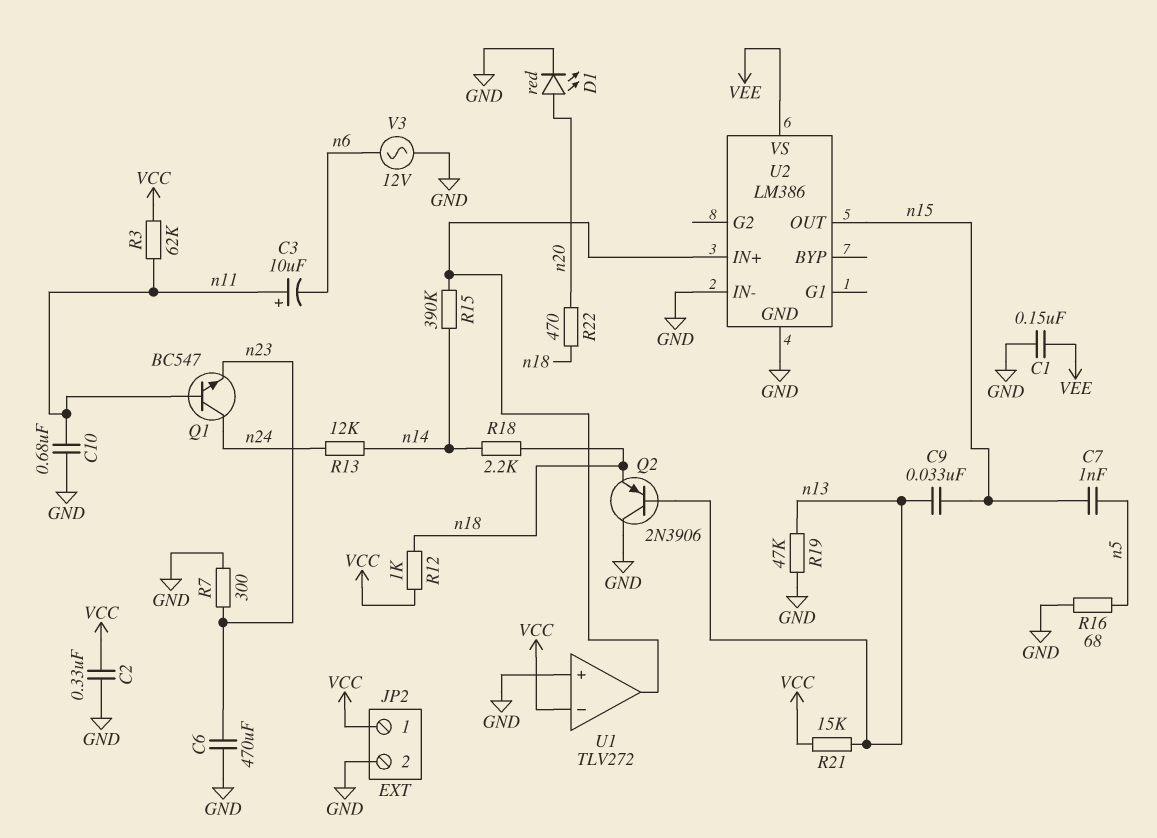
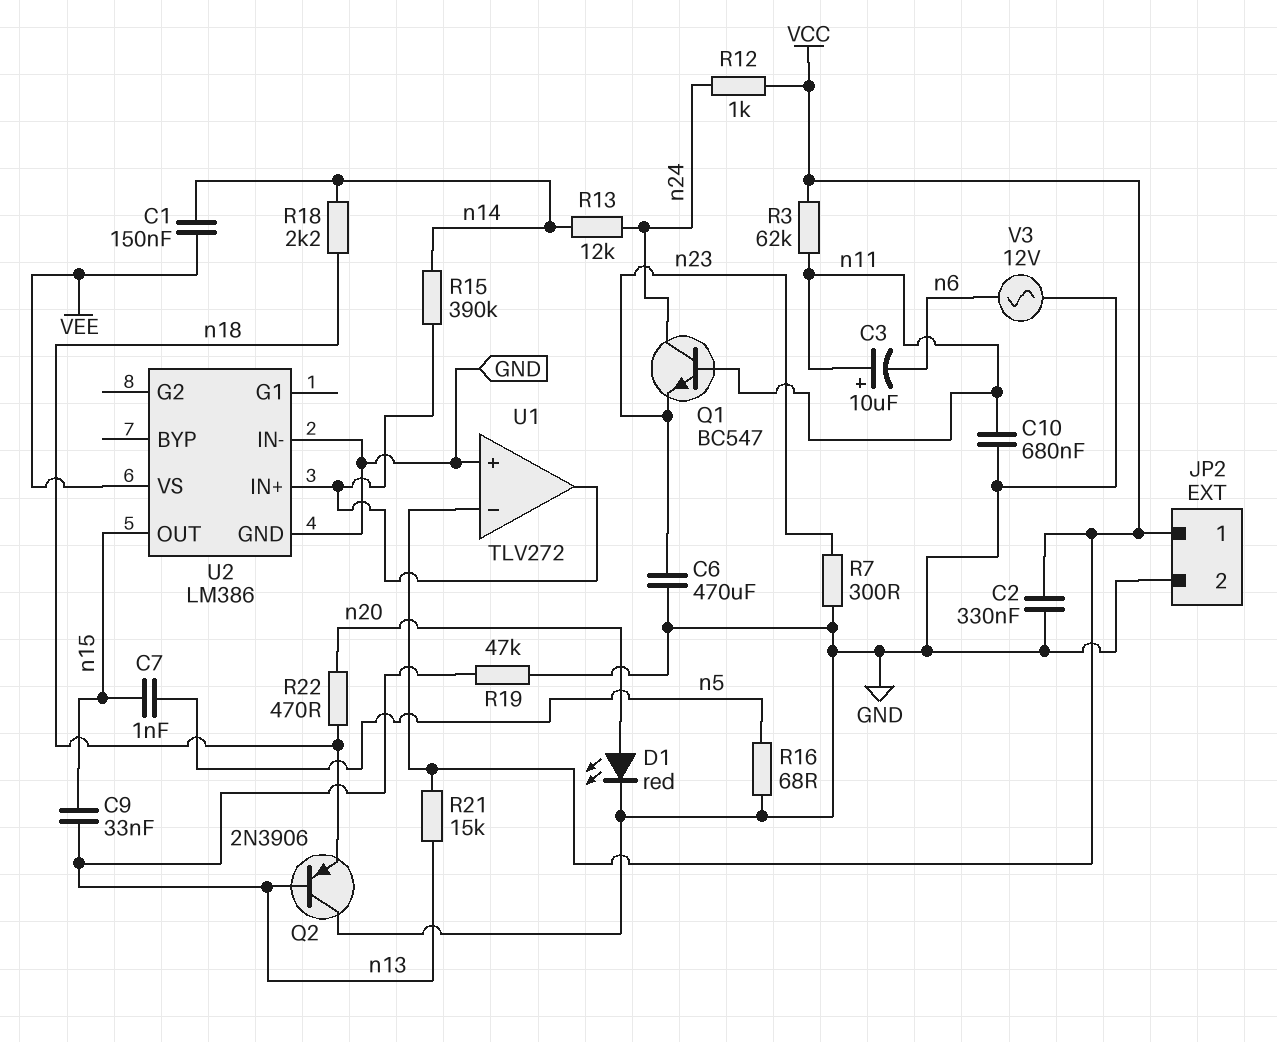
C1: 150nF (GND, VEE) -> 150nF (VEE, n14)
R12: 1k (VCC, n18) -> 1k (VCC, n24)

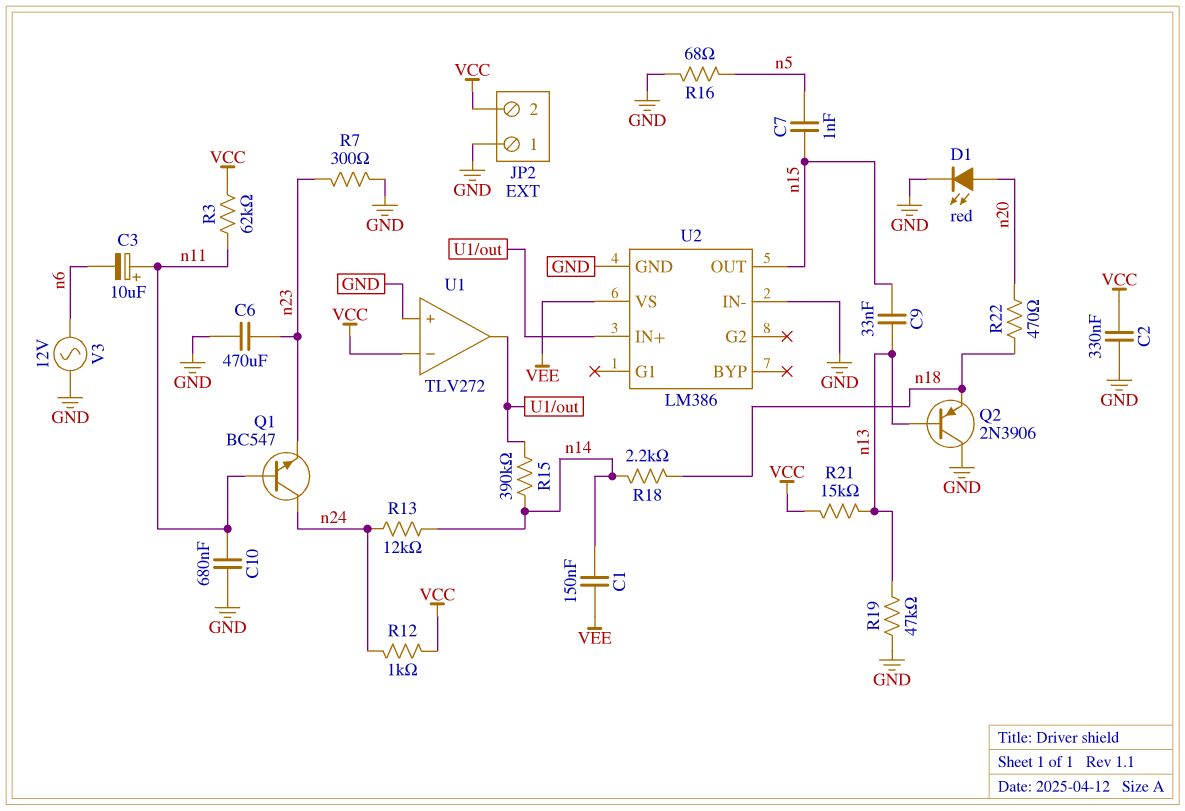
JP2 pin 1: VCC -> GND
JP2 pin 2: GND -> VCC

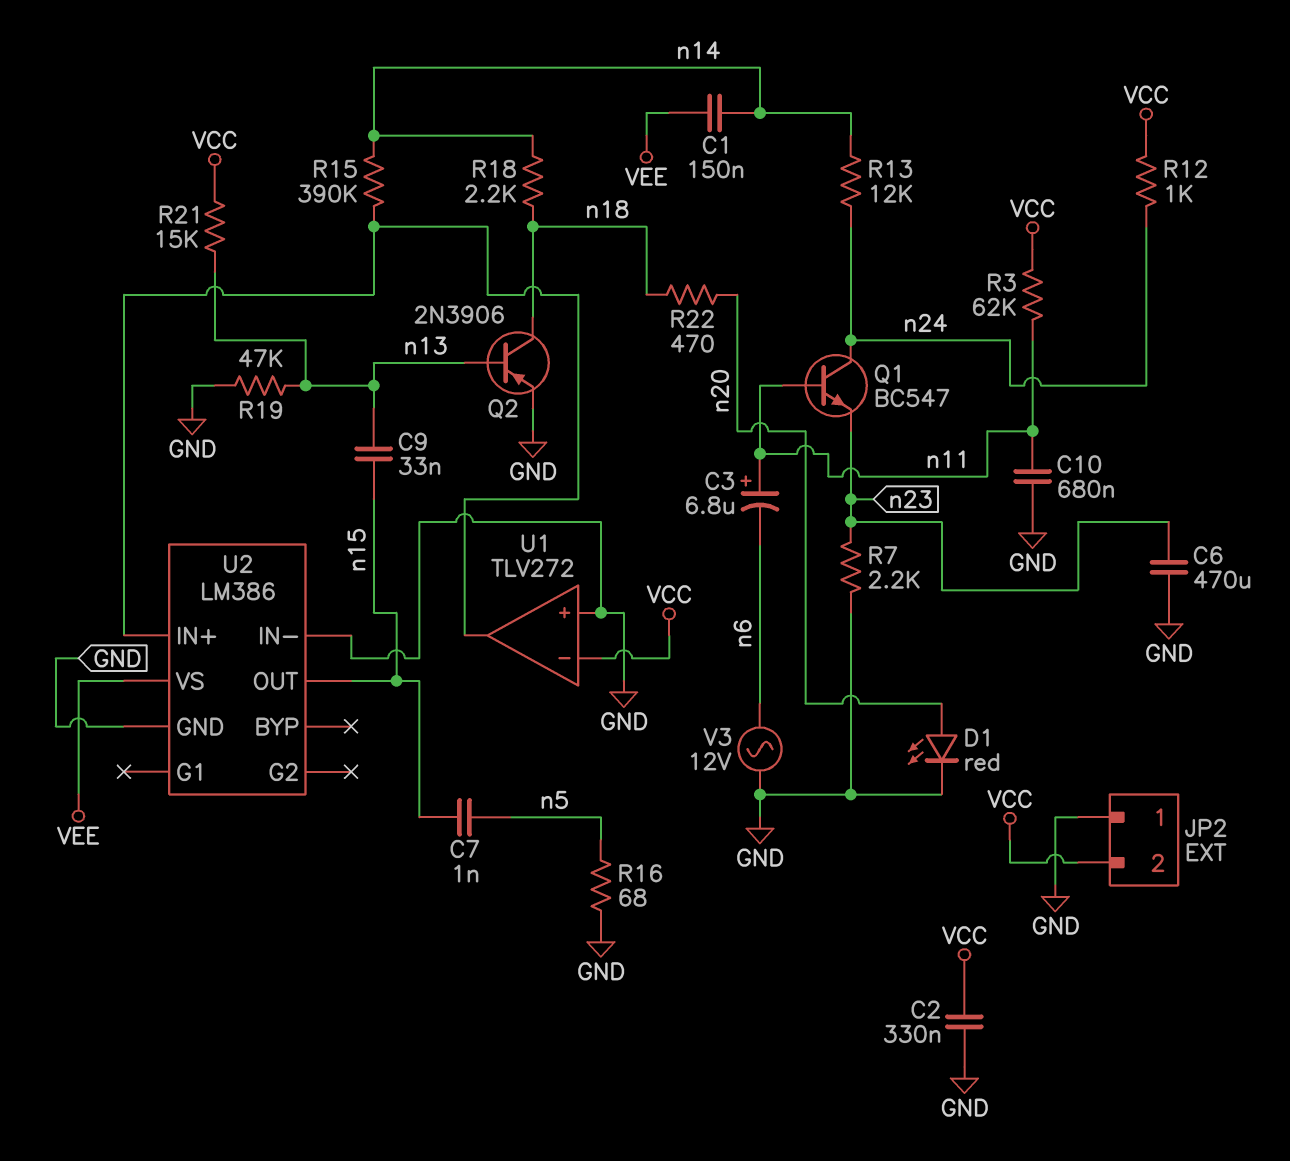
C3: 10uF (plus n11, minus n6) -> 6.8uF (plus n11, minus n6)
Q2: PNP 2N3906 (B n13, C GND, E n18) -> PNP 2N3906 (B n13, C n18, E GND)
R7: 300 (GND, n23) -> 2.2k (GND, n23)

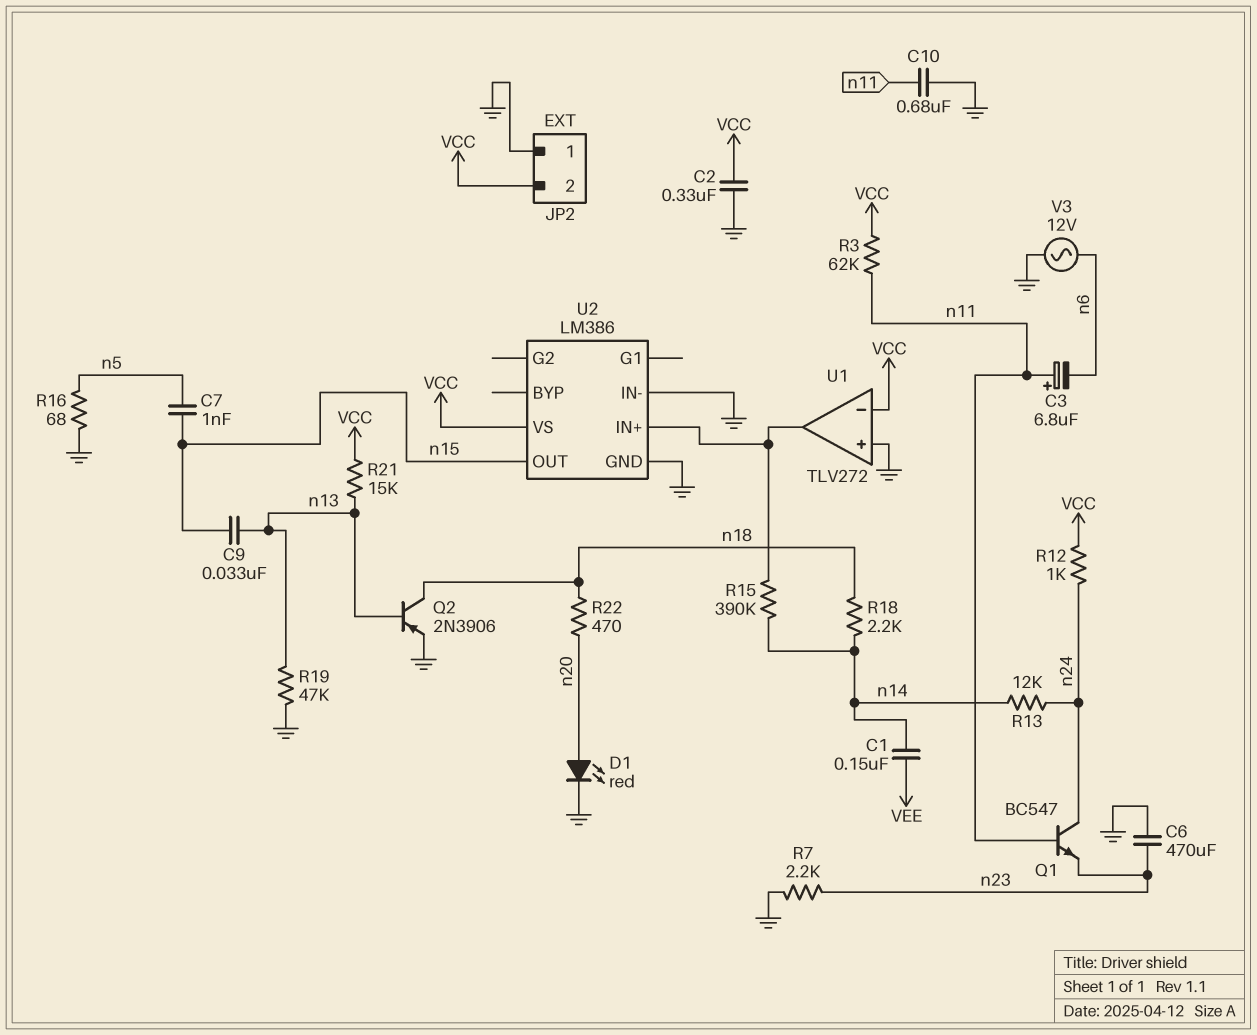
U2 pin VS: VEE -> VCC

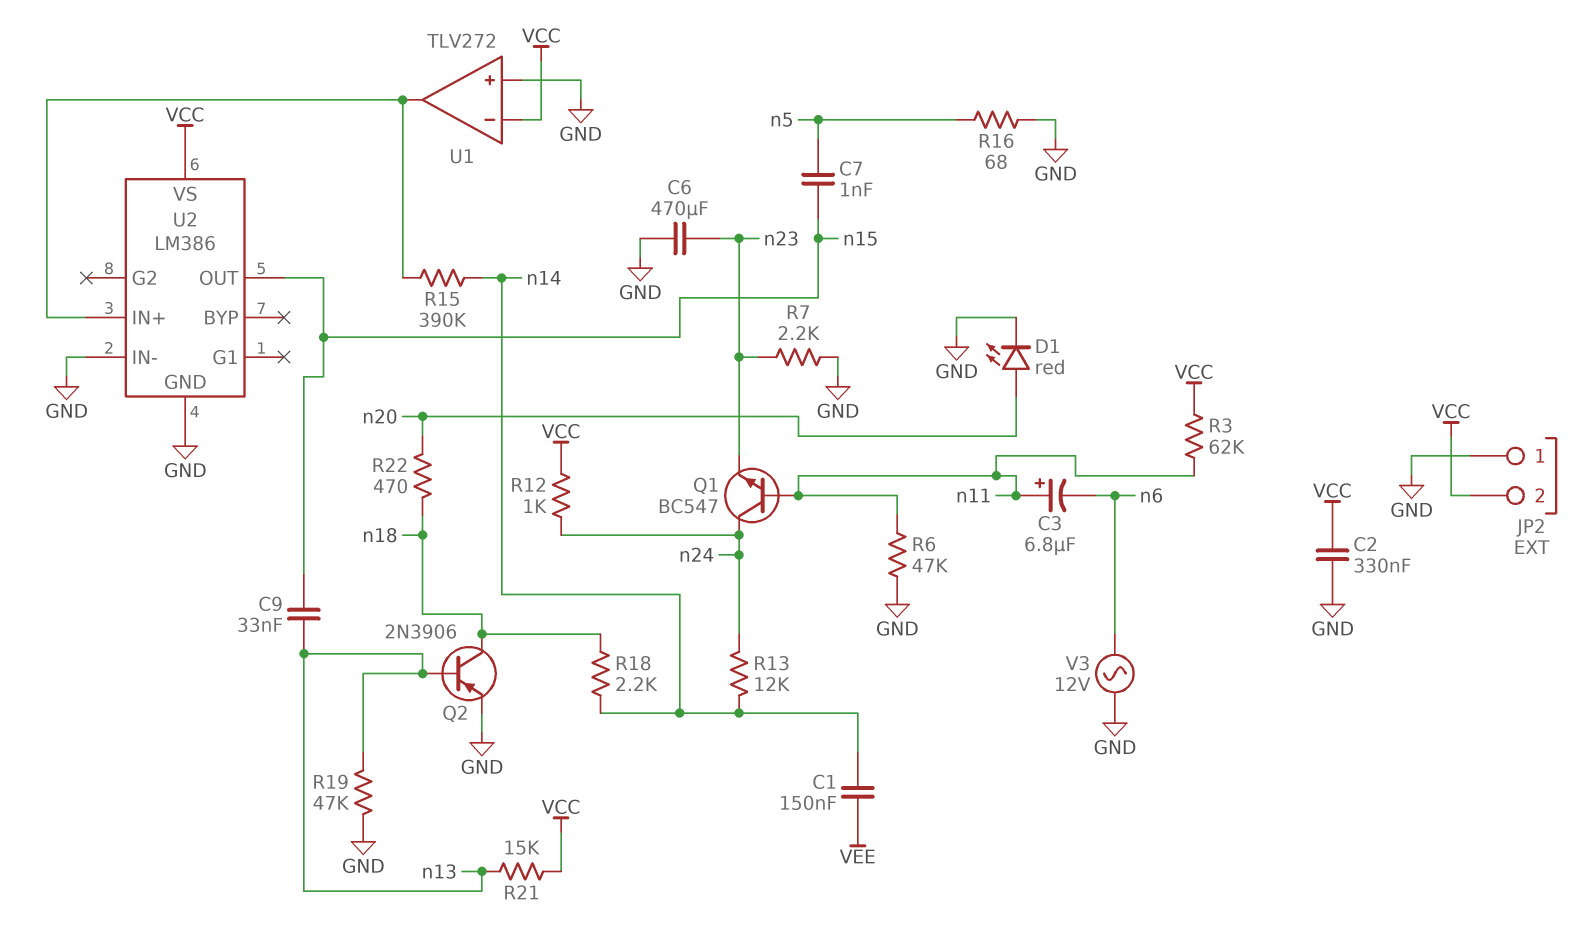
C10: 680nF (GND, n11) -> none
R6: none -> 47k (GND, n11)

